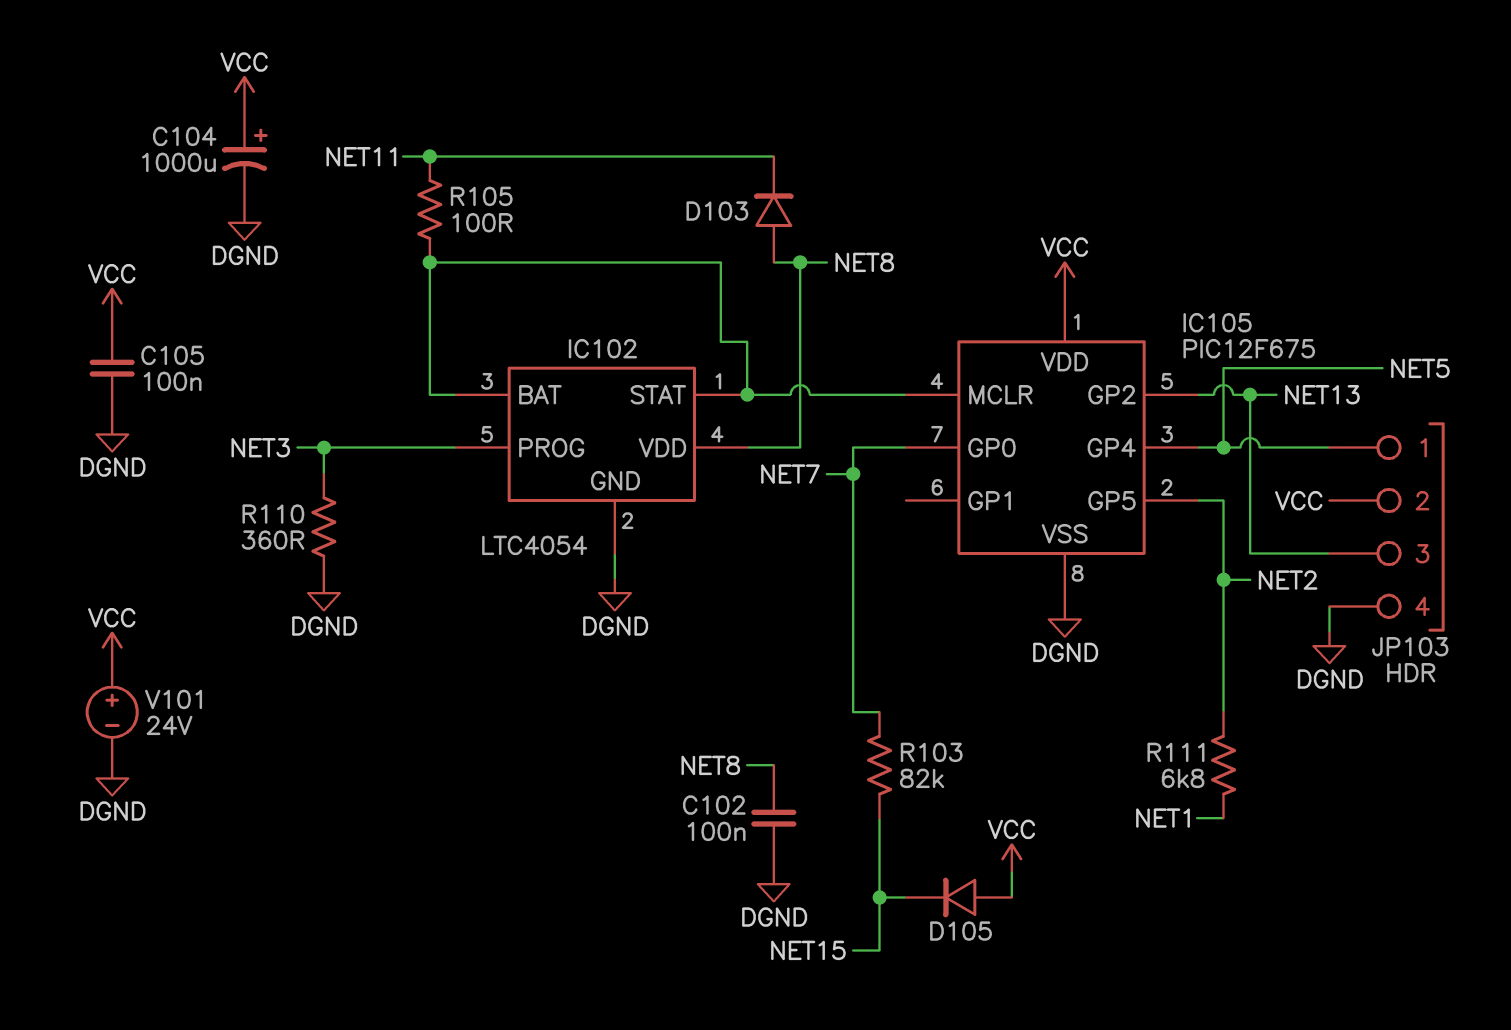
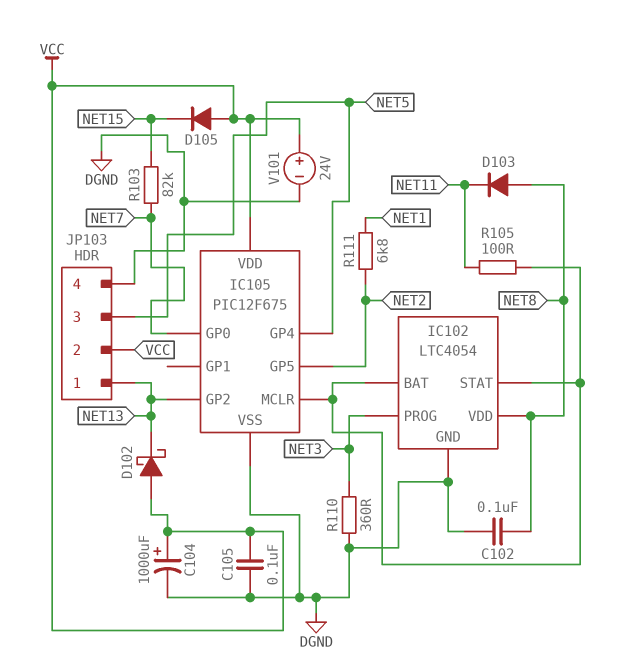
D102: none -> schottky (A VCC, K NET13)
JP103 pin 1: NET5 -> NET13
JP103 pin 3: NET13 -> NET5

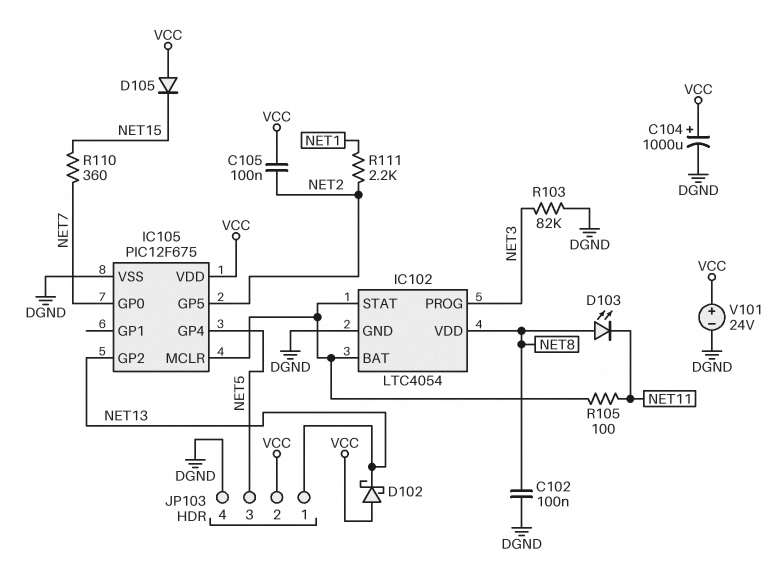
C105: 100nF (DGND, VCC) -> 100nF (NET2, VCC)
D103: diode (A NET8, K NET11) -> LED (A NET8, K NET11)
R103: 82k (NET7, NET15) -> 82k (DGND, NET3)
R110: 360 (DGND, NET3) -> 360 (NET7, NET15)
R111: 6.8k (NET1, NET2) -> 2.2k (NET1, NET2)

